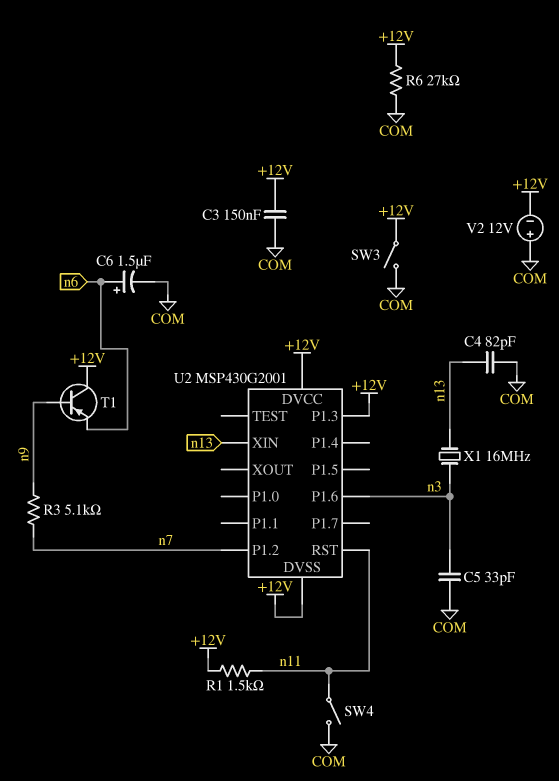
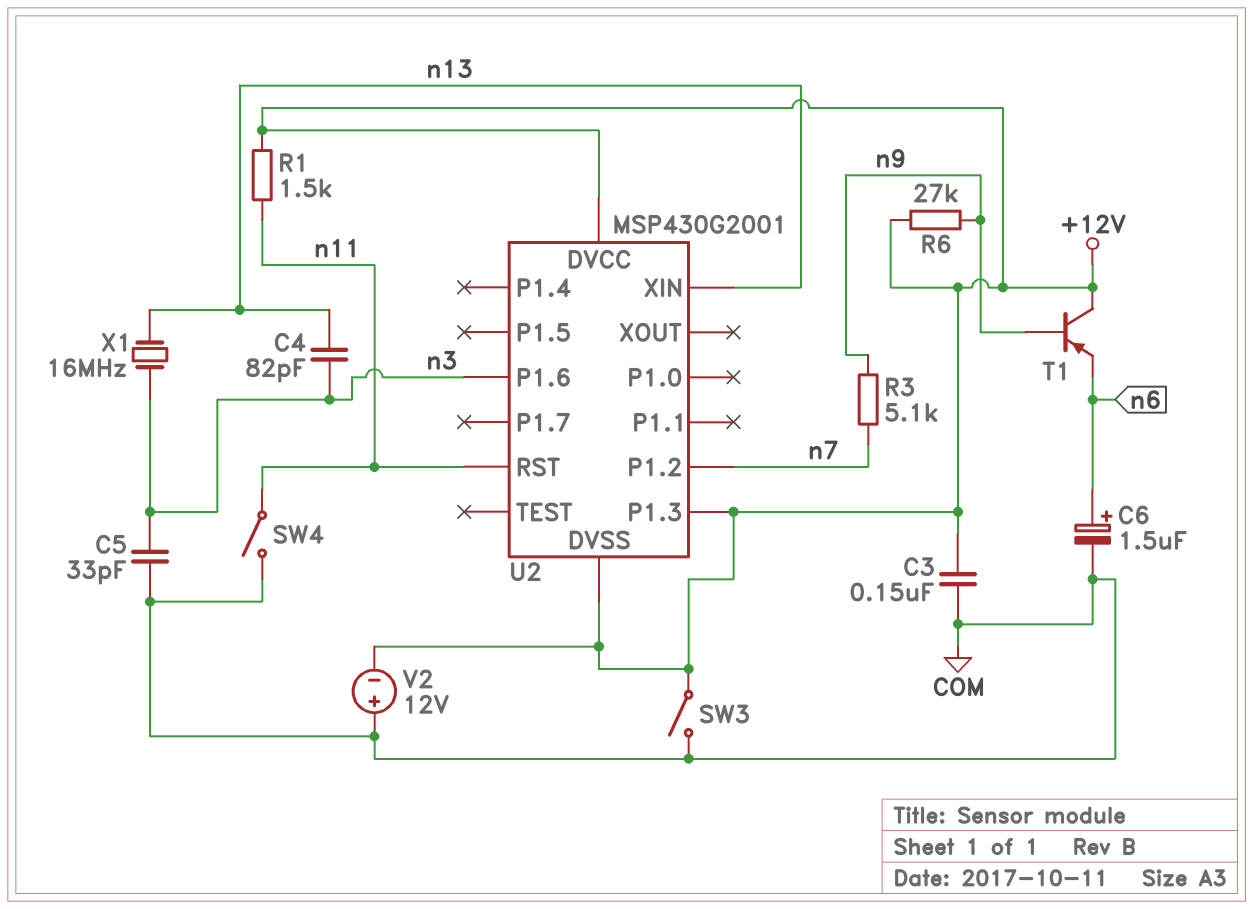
C4: 82pF (COM, n13) -> 82pF (n3, n13)
R6: 27k (+12V, COM) -> 27k (+12V, n9)

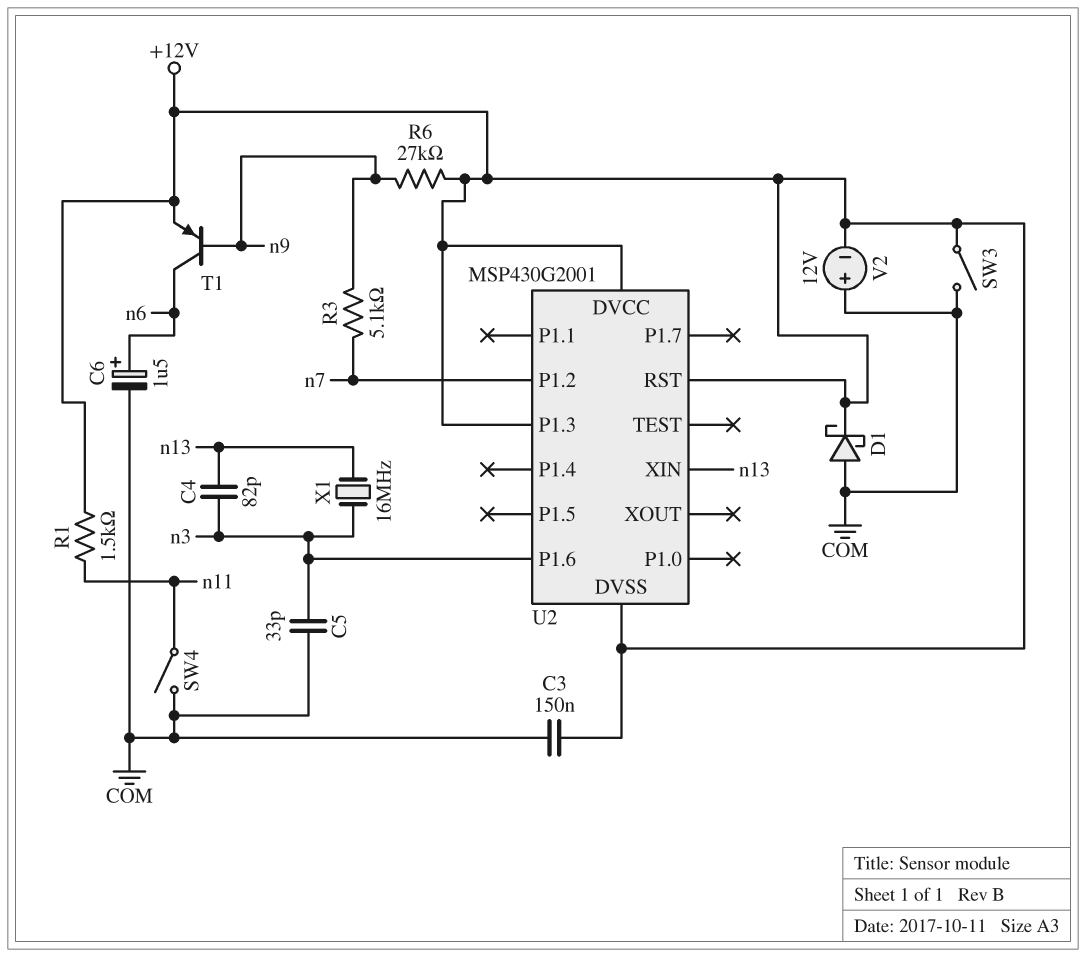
D1: none -> schottky (A COM, K +12V)
T1: PNP (B n9, C +12V, E n6) -> PNP (B n9, C n6, E +12V)
U2 pin RST: n11 -> +12V

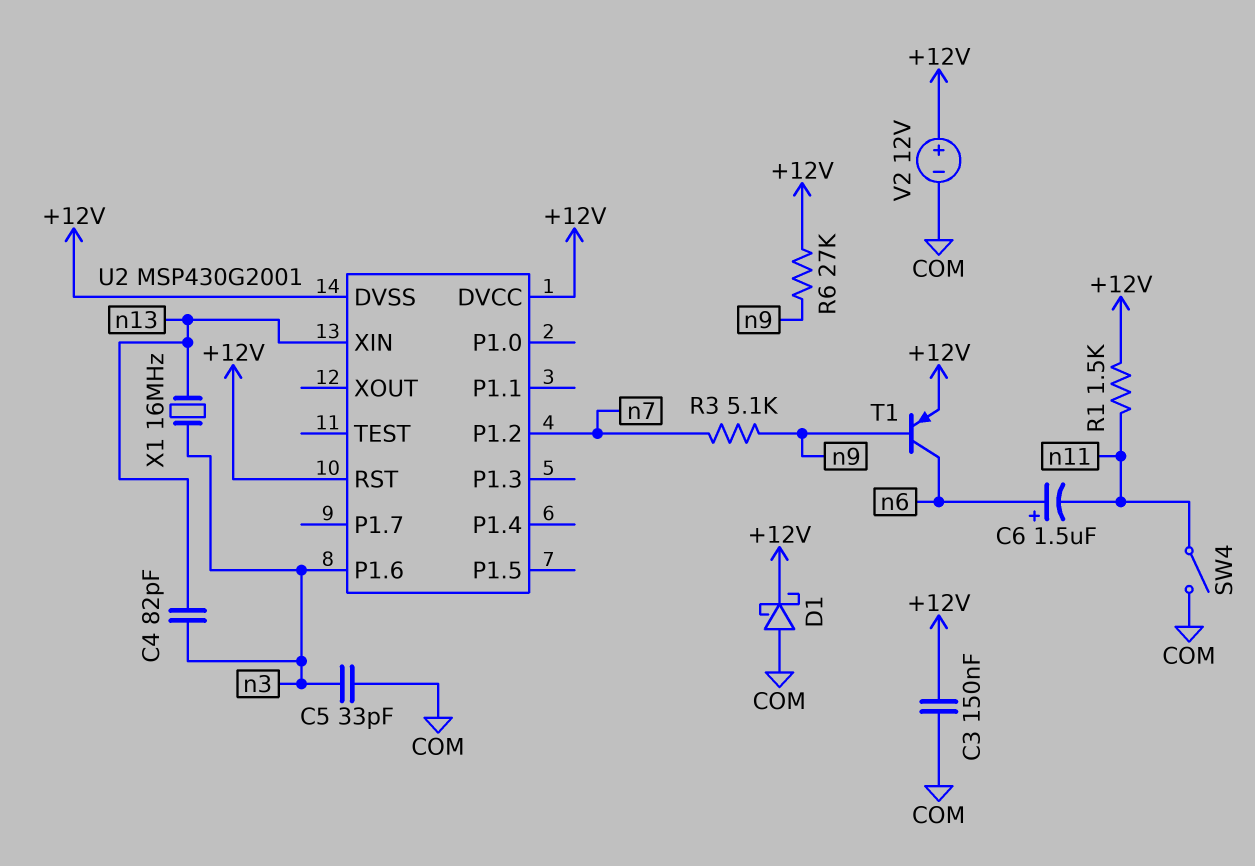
C6: 1.5uF (plus n6, minus COM) -> 1.5uF (plus n6, minus n11)
SW3: switch (+12V, COM) -> none
U2 pin P1.3: +12V -> none
V2: 12V (plus COM, minus +12V) -> 12V (plus +12V, minus COM)

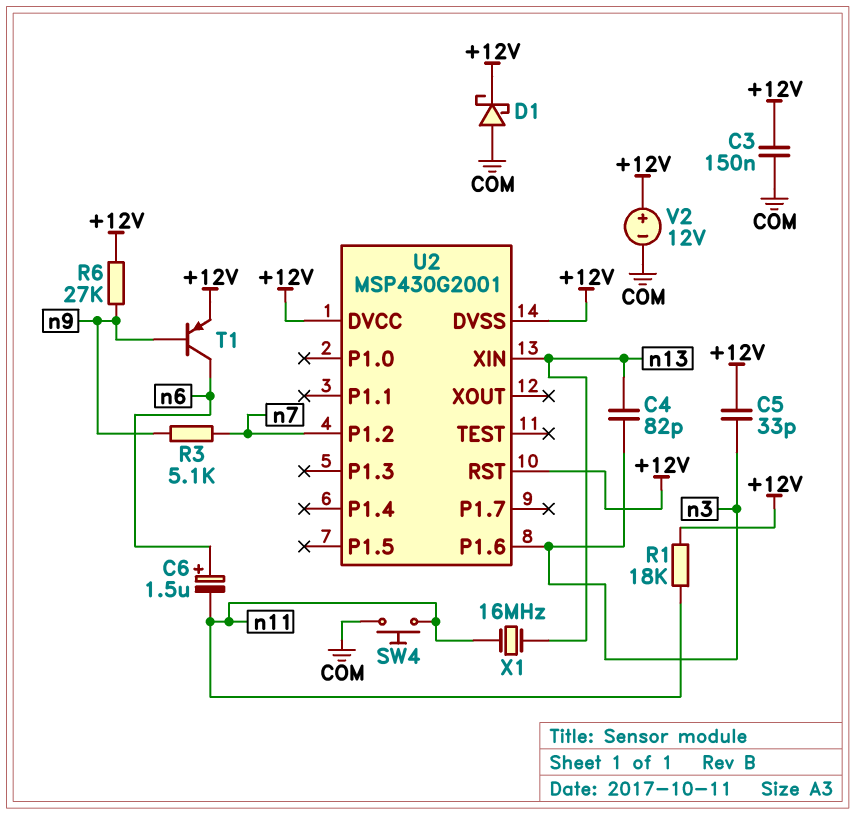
C5: 33pF (COM, n3) -> 33pF (+12V, n3)
R1: 1.5k (+12V, n11) -> 18k (+12V, n11)
SW4: switch (COM, n11) -> button (COM, n11)
X1: 16MHz (n3, n13) -> 16MHz (n11, n13)

